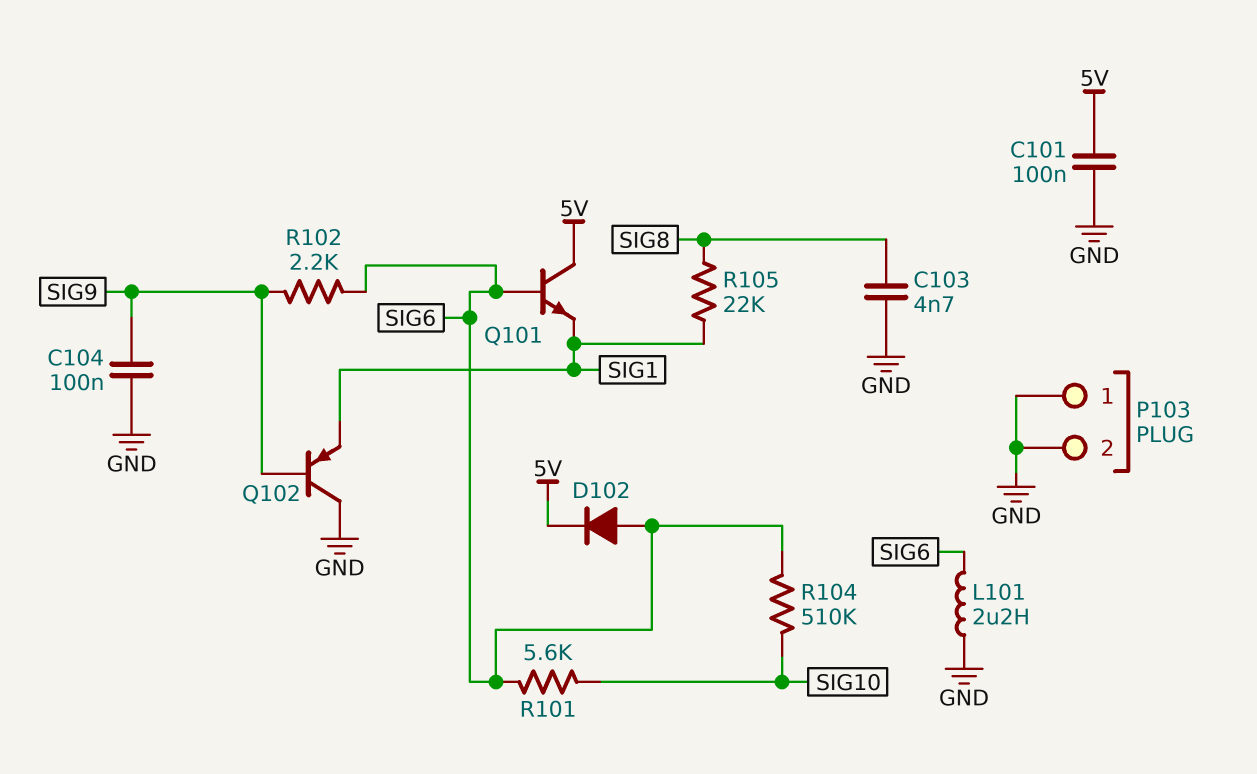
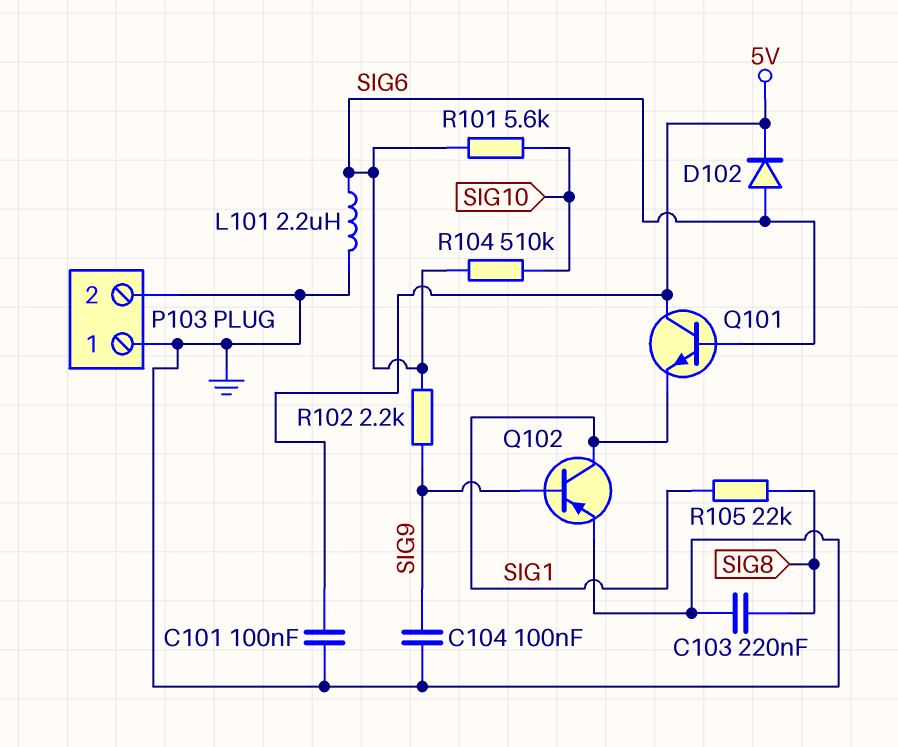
C103: 4.7nF (GND, SIG8) -> 220nF (GND, SIG8)
Q102: PNP (B SIG9, C GND, E SIG1) -> PNP (B SIG9, C SIG1, E GND)

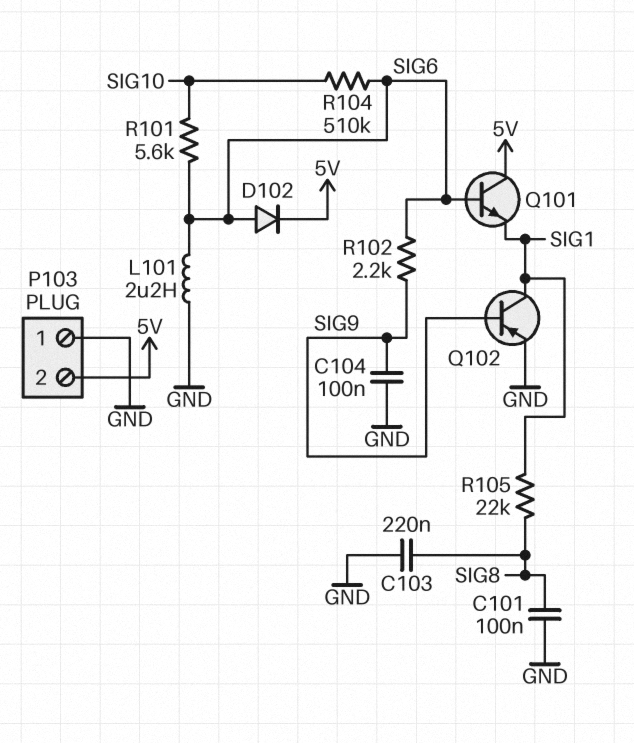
C101: 100nF (5V, GND) -> 100nF (GND, SIG8)
P103 pin 2: GND -> 5V

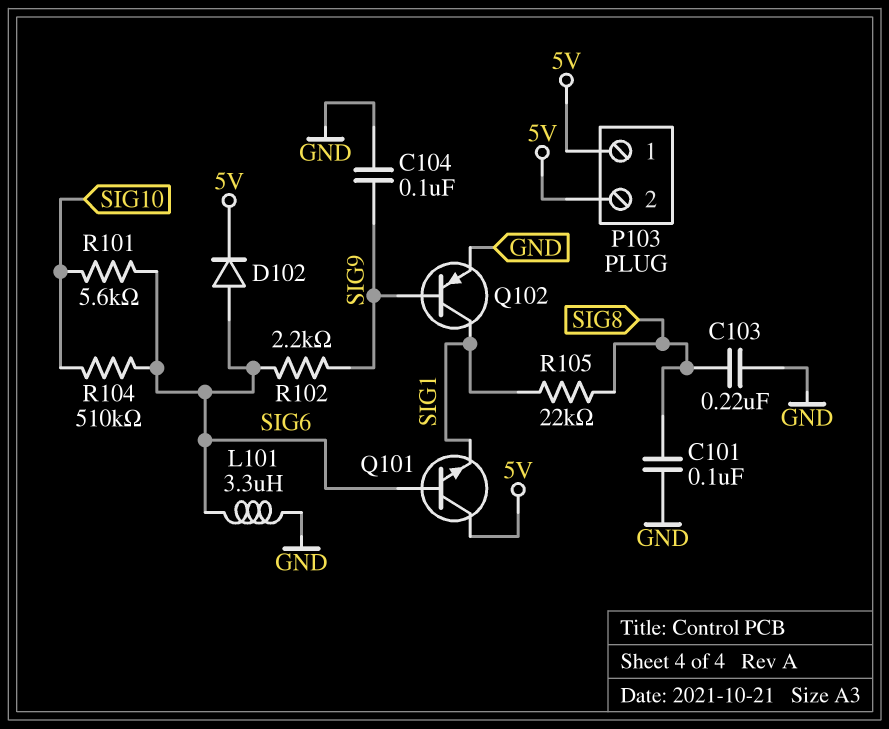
L101: 2.2uH (GND, SIG6) -> 3.3uH (GND, SIG6)
P103 pin 1: GND -> 5V

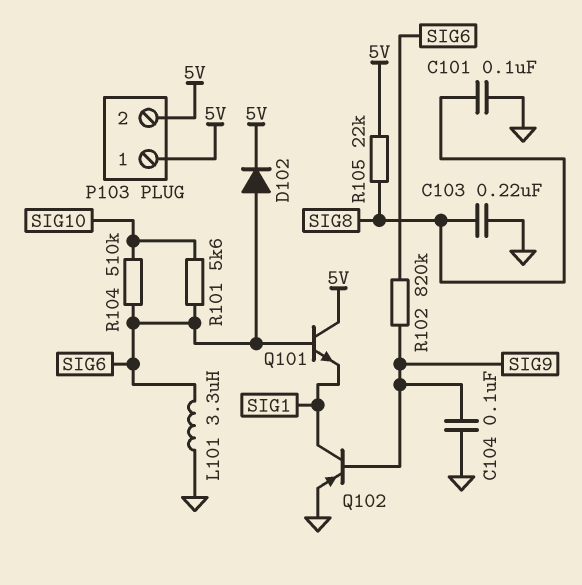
R102: 2.2k (SIG6, SIG9) -> 820k (SIG6, SIG9)
R105: 22k (SIG1, SIG8) -> 22k (5V, SIG8)

